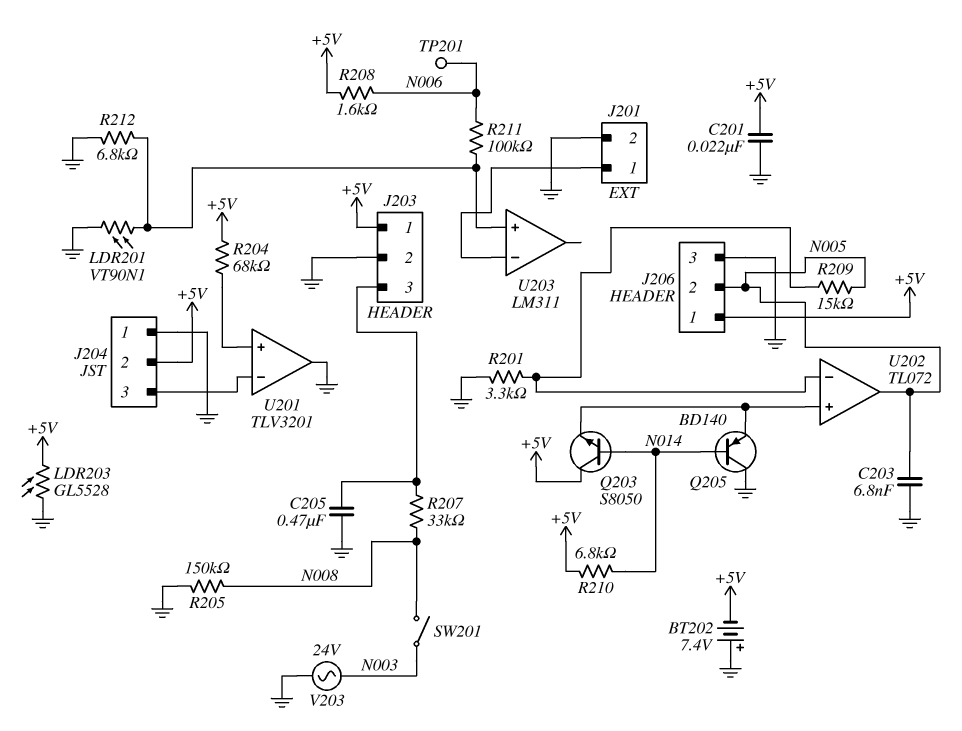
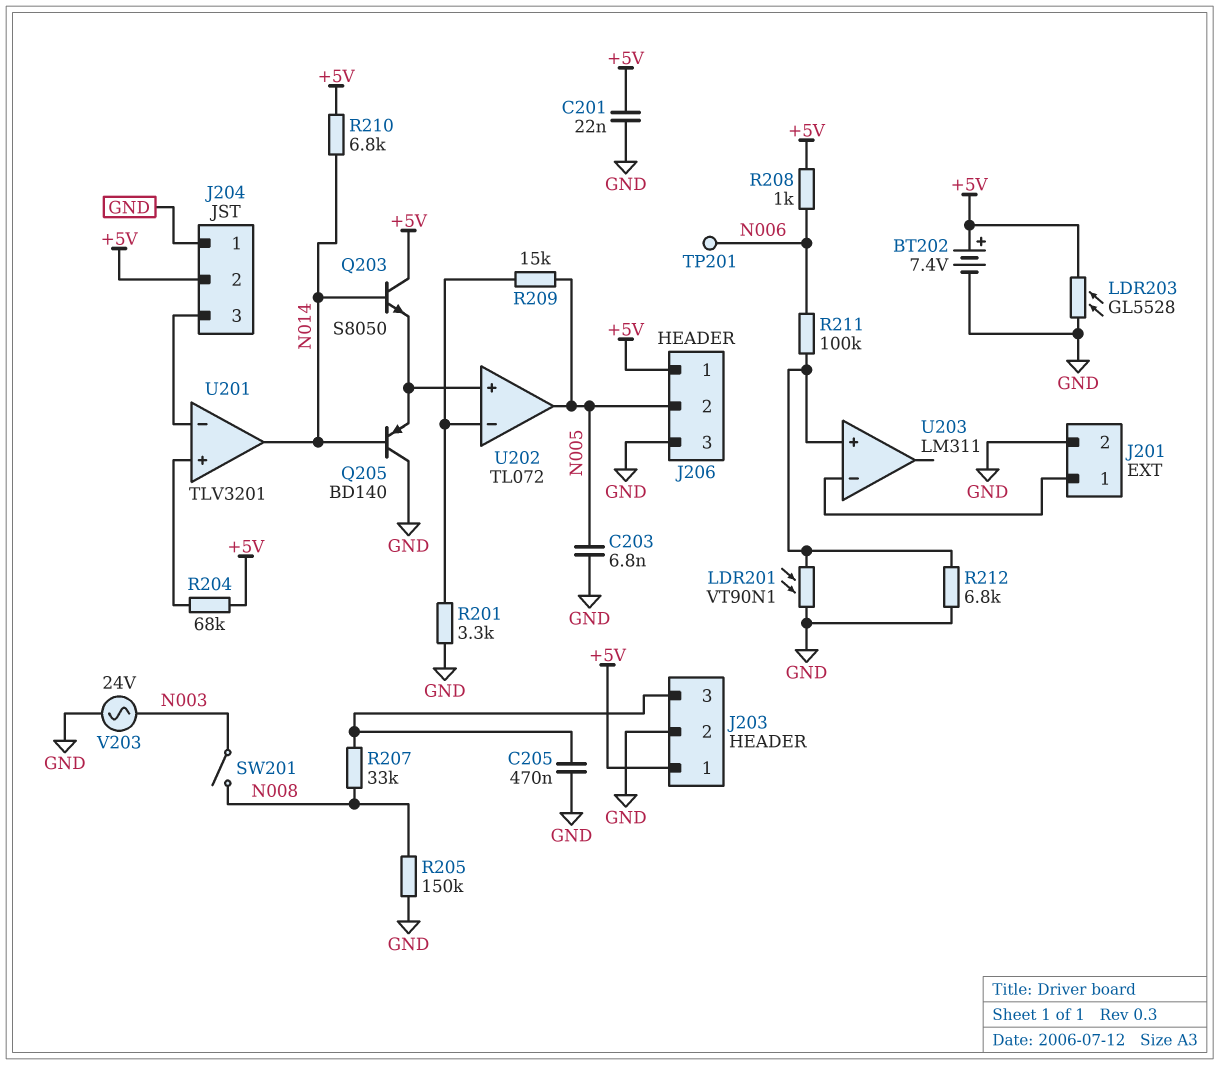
BT202: 7.4V (plus GND, minus +5V) -> 7.4V (plus +5V, minus GND)
R208: 1.6k (+5V, N006) -> 1k (+5V, N006)
U201 pin out: GND -> N014

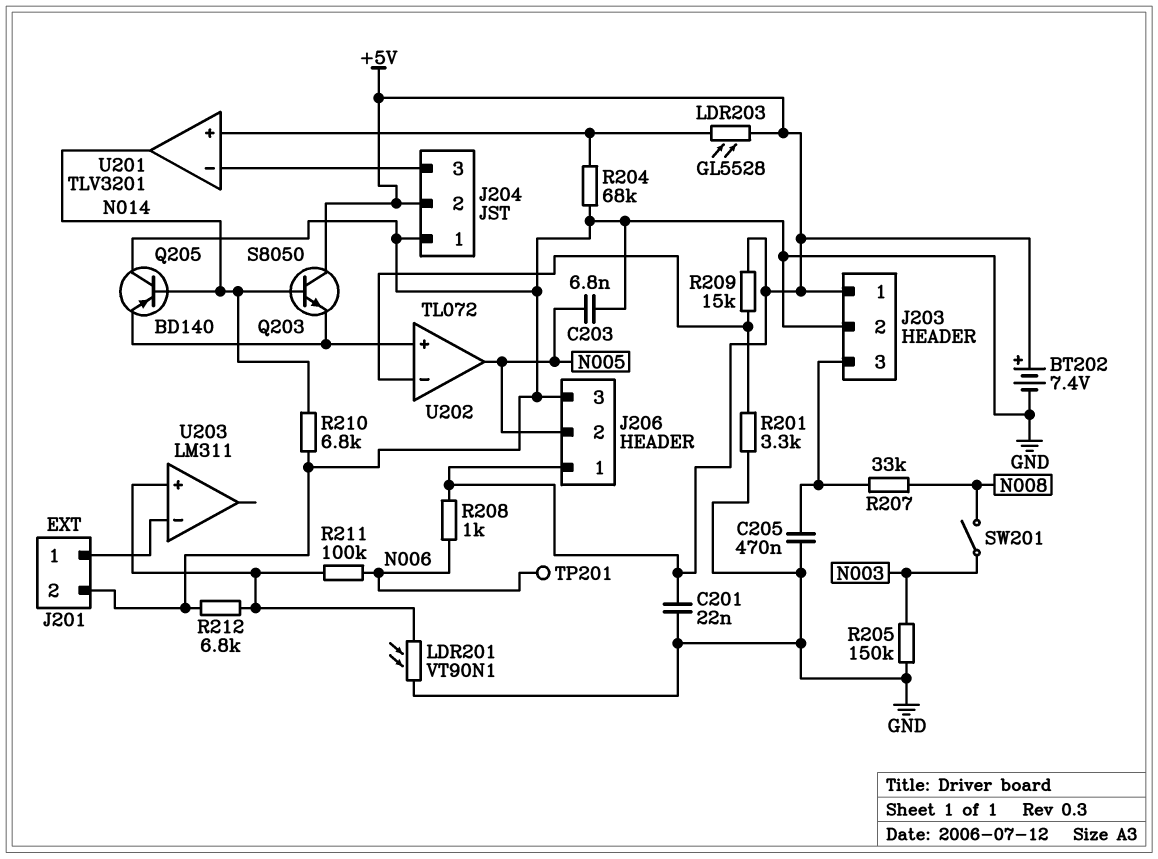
LDR203: GL5528 (+5V, GND) -> GL5528 (+5V, U201/in+)
R204: 68k (+5V, U201/in+) -> 68k (GND, U201/in+)
R205: 150k (GND, N008) -> 150k (GND, N003)
R209: 15k (N005, U202/in-) -> 15k (+5V, U202/in-)
R210: 6.8k (+5V, N014) -> 6.8k (GND, N014)
V203: AC 24V (GND, N003) -> none

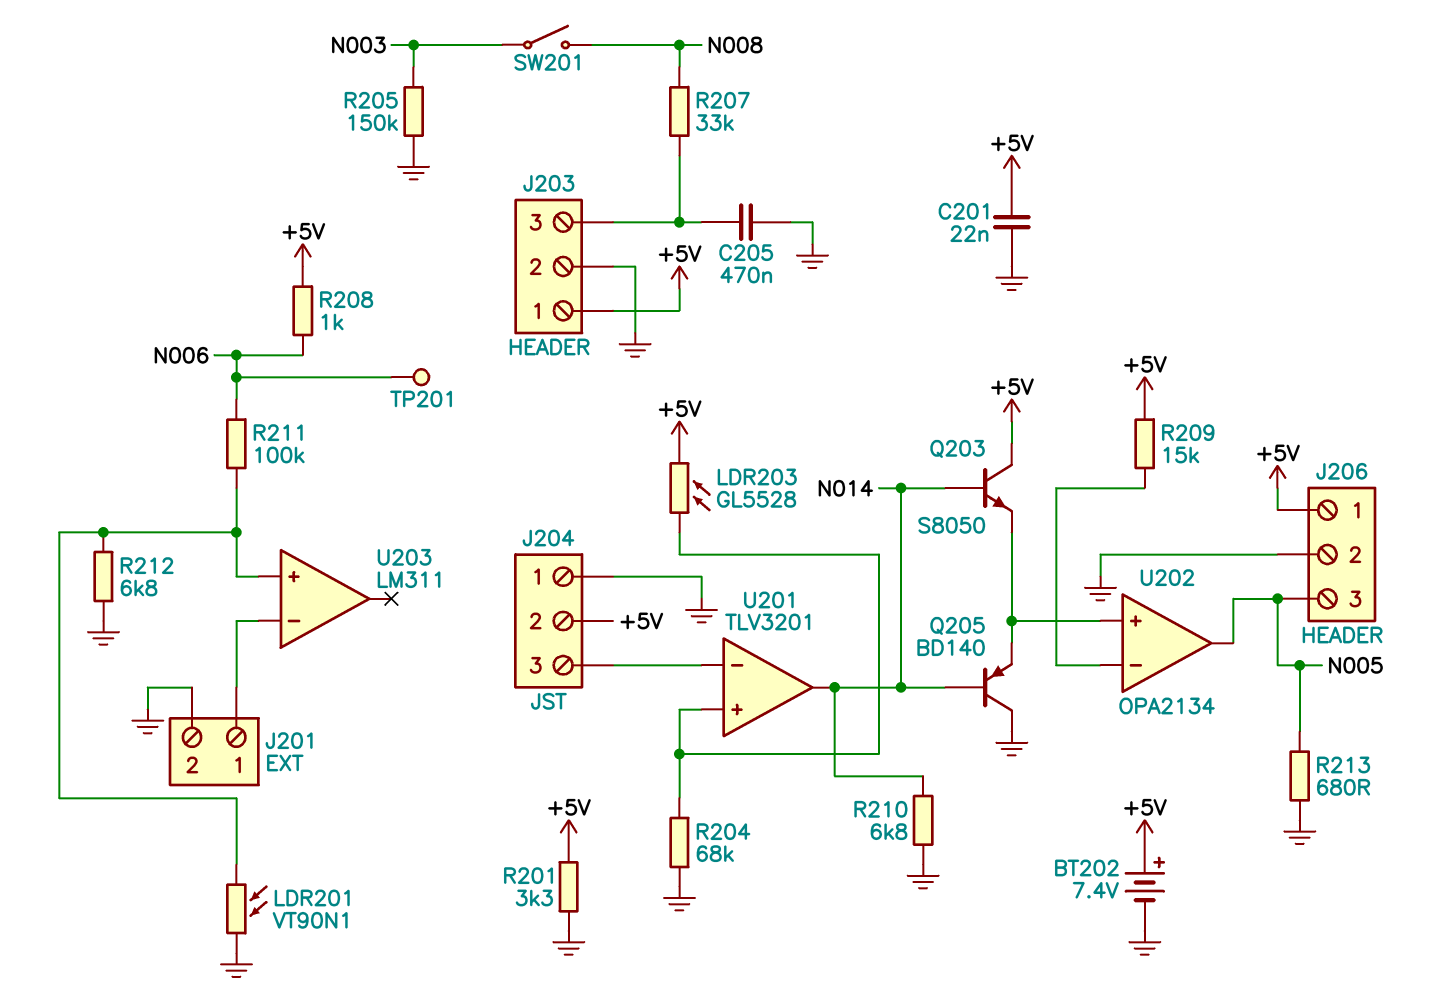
C203: 6.8nF (GND, N005) -> none
J206 pin 2: N005 -> GND
J206 pin 3: GND -> N005
R201: 3.3k (GND, U202/in-) -> 3.3k (+5V, GND)
R213: none -> 680 (GND, N005)
U202: TL072 -> OPA2134

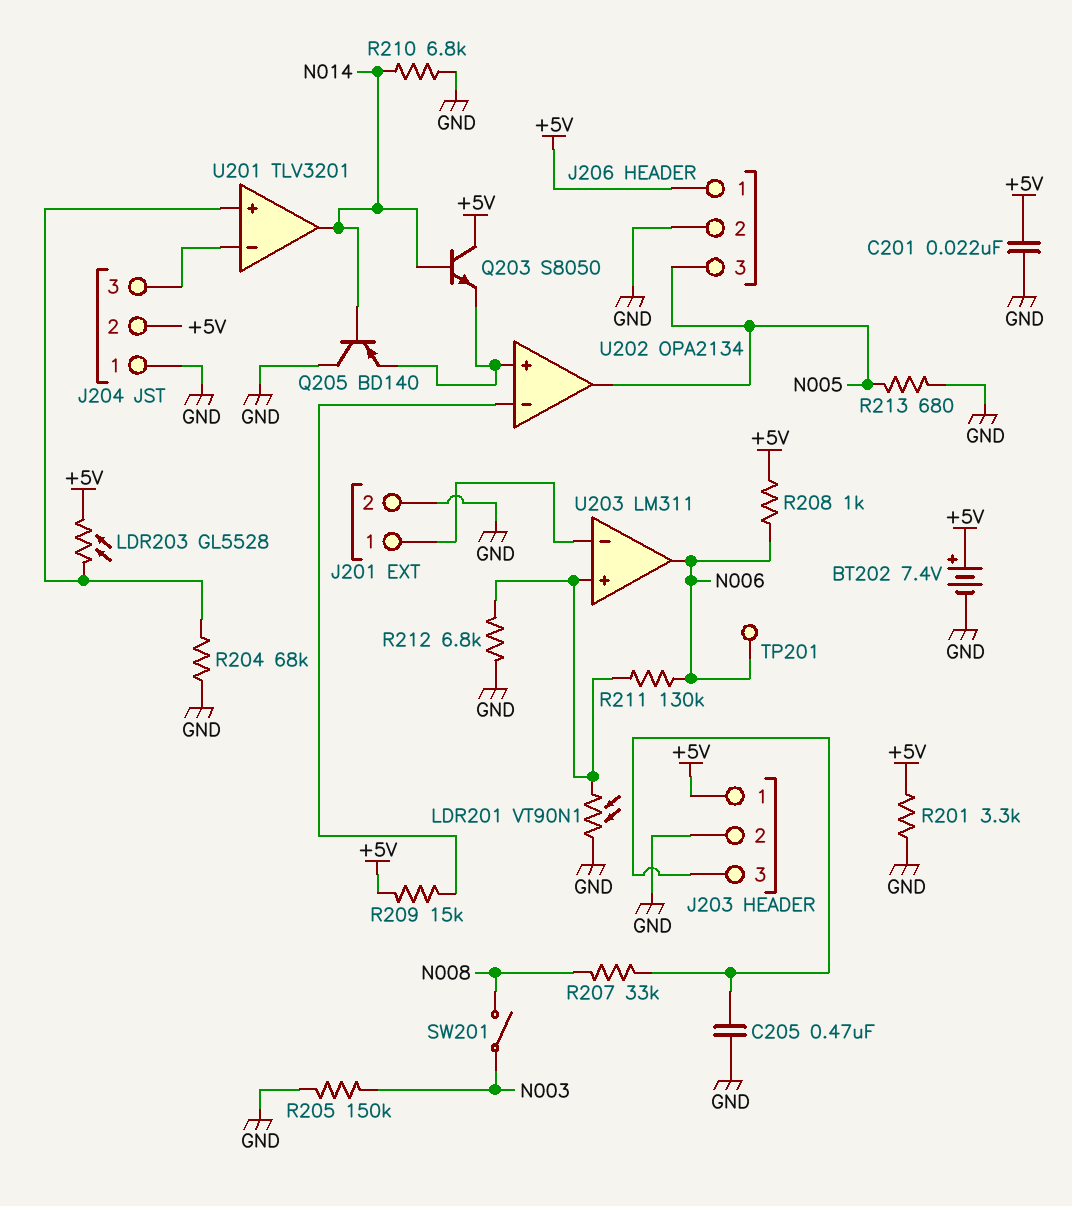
R211: 100k (N006, U203/in+) -> 130k (N006, U203/in+)
U203 pin out: none -> N006

